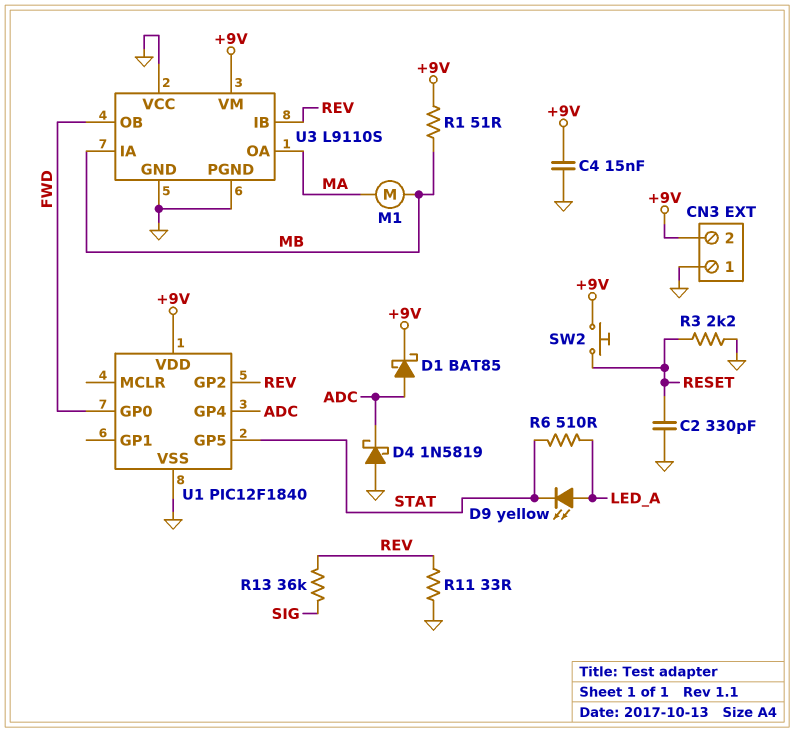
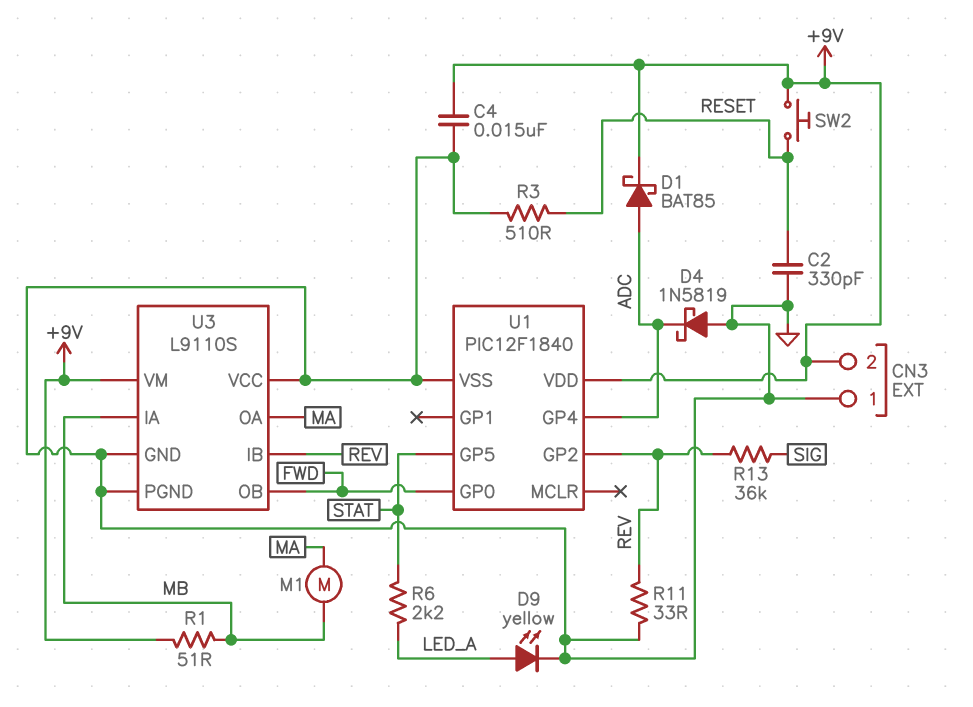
D9: LED yellow (A LED_A, K STAT) -> LED yellow (A LED_A, K GND)
R3: 2.2k (GND, RESET) -> 510 (GND, RESET)
R6: 510 (LED_A, STAT) -> 2.2k (LED_A, STAT)

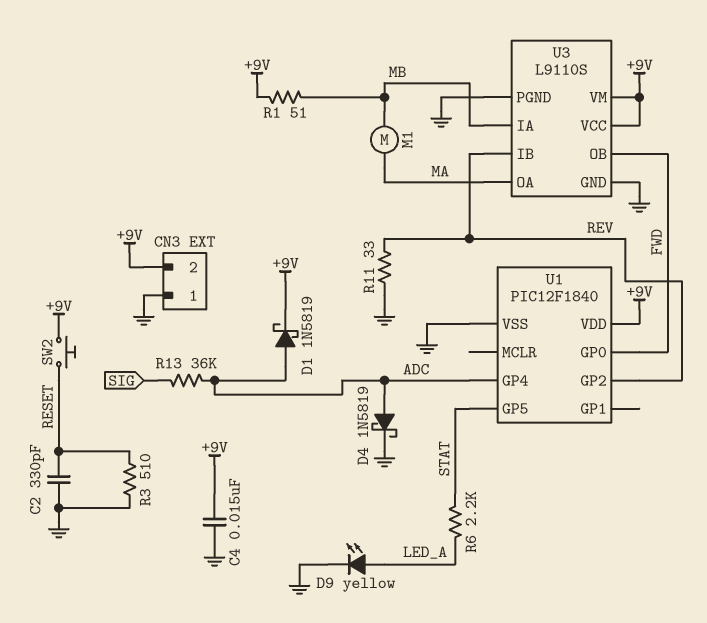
D1: schottky BAT85 (A ADC, K +9V) -> schottky 1N5819 (A ADC, K +9V)
D4: schottky 1N5819 (A GND, K ADC) -> schottky 1N5819 (A ADC, K GND)
R13: 36k (REV, SIG) -> 36k (ADC, SIG)
U3 pin VCC: GND -> +9V

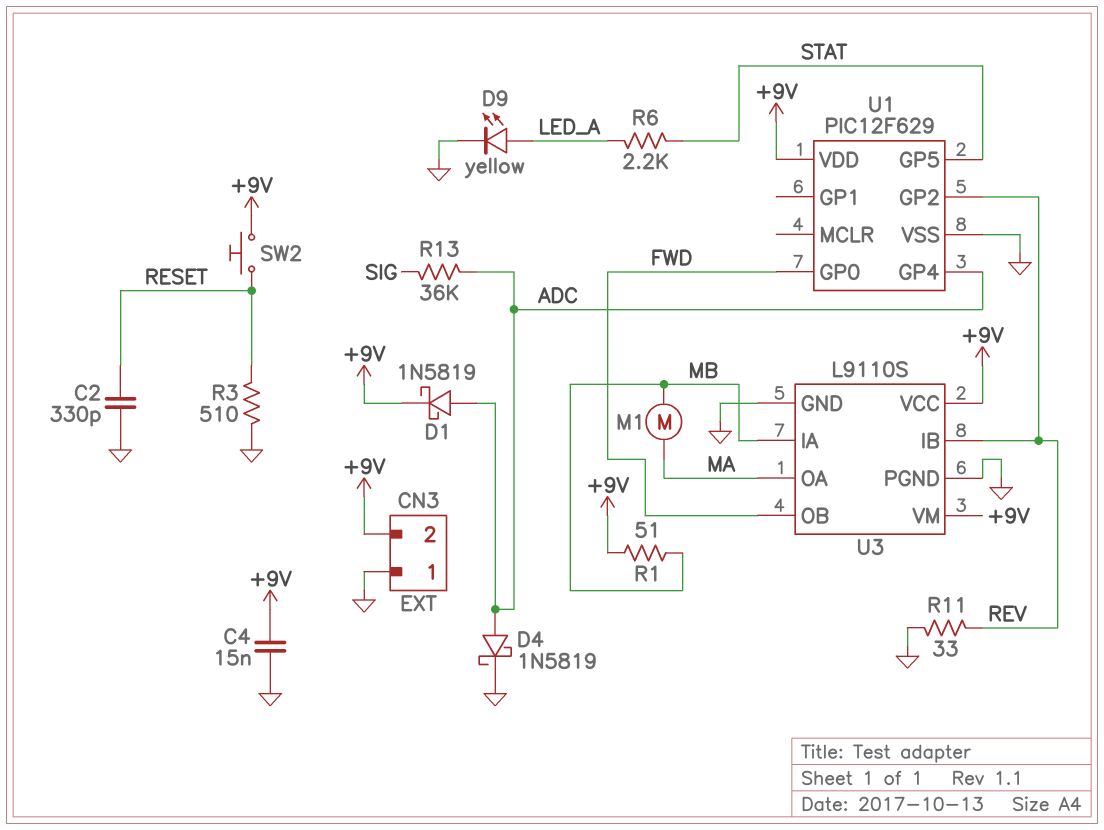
U1: PIC12F1840 -> PIC12F629

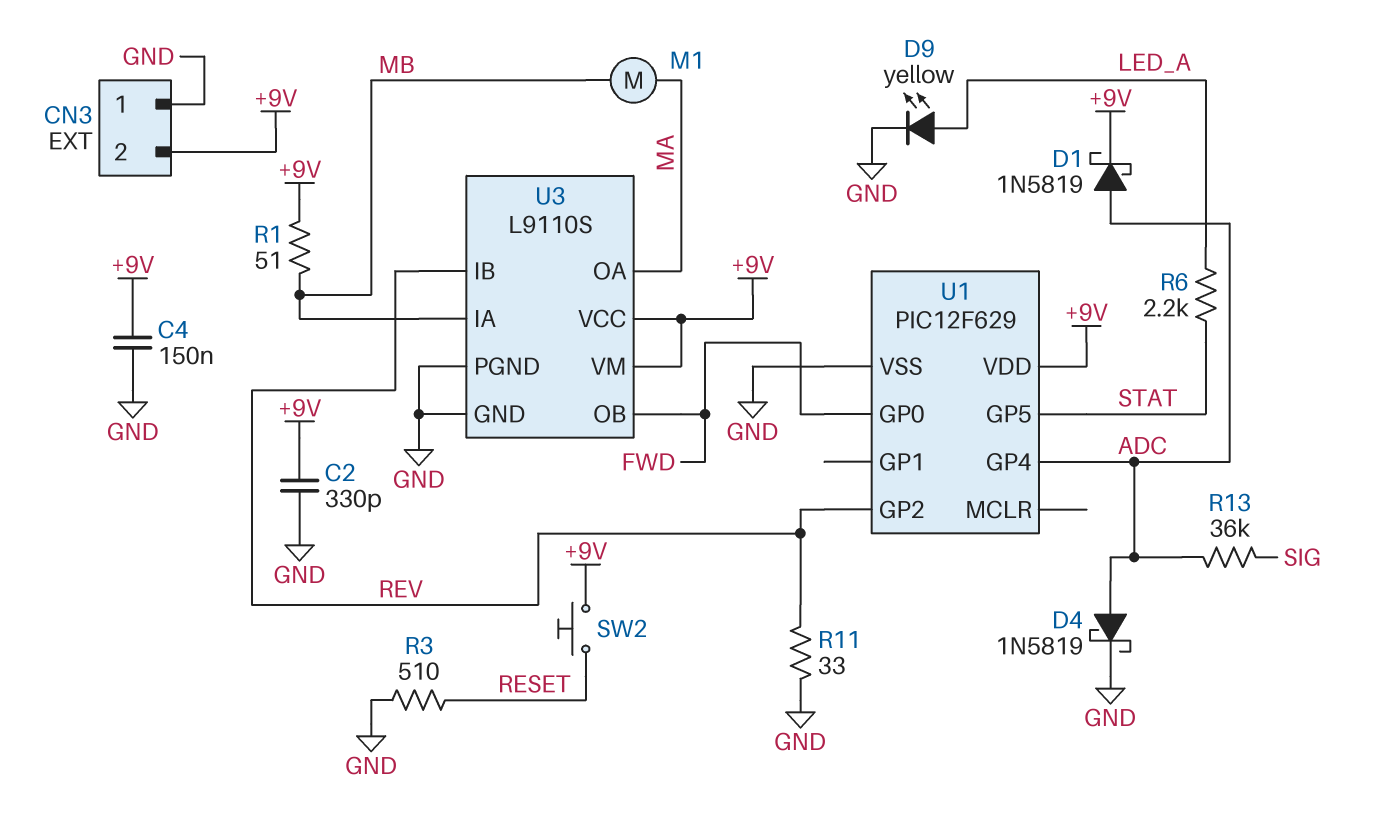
C2: 330pF (GND, RESET) -> 330pF (+9V, GND)
C4: 15nF (+9V, GND) -> 150nF (+9V, GND)

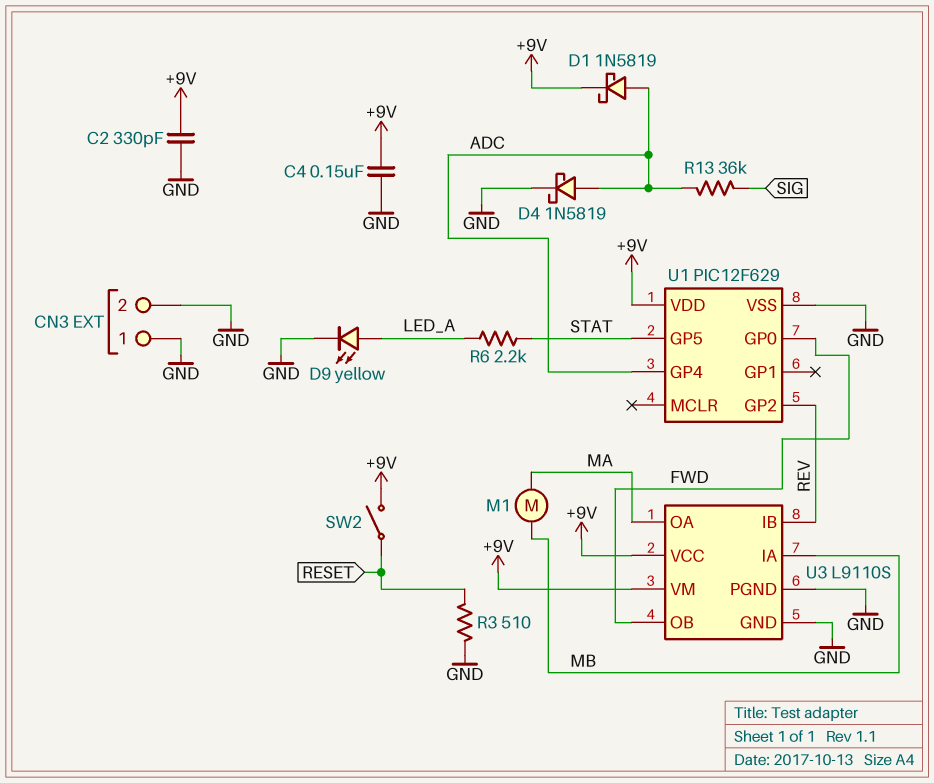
CN3 pin 2: +9V -> GND
R1: 51 (+9V, MB) -> none
R11: 33 (GND, REV) -> none
SW2: button (+9V, RESET) -> switch (+9V, RESET)

